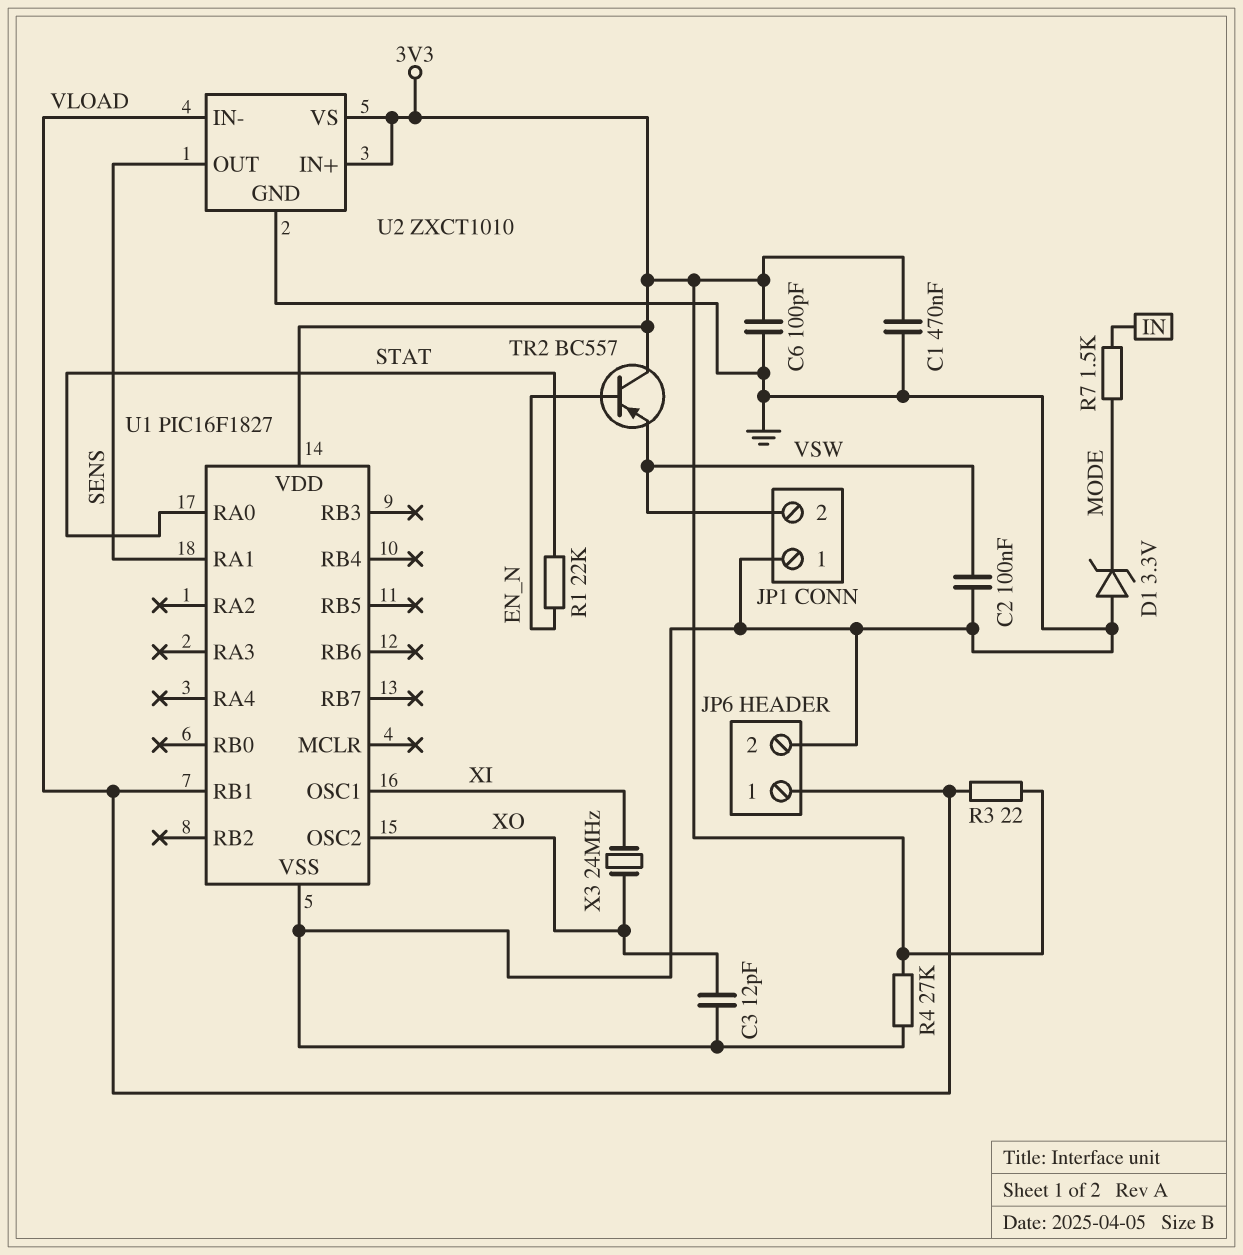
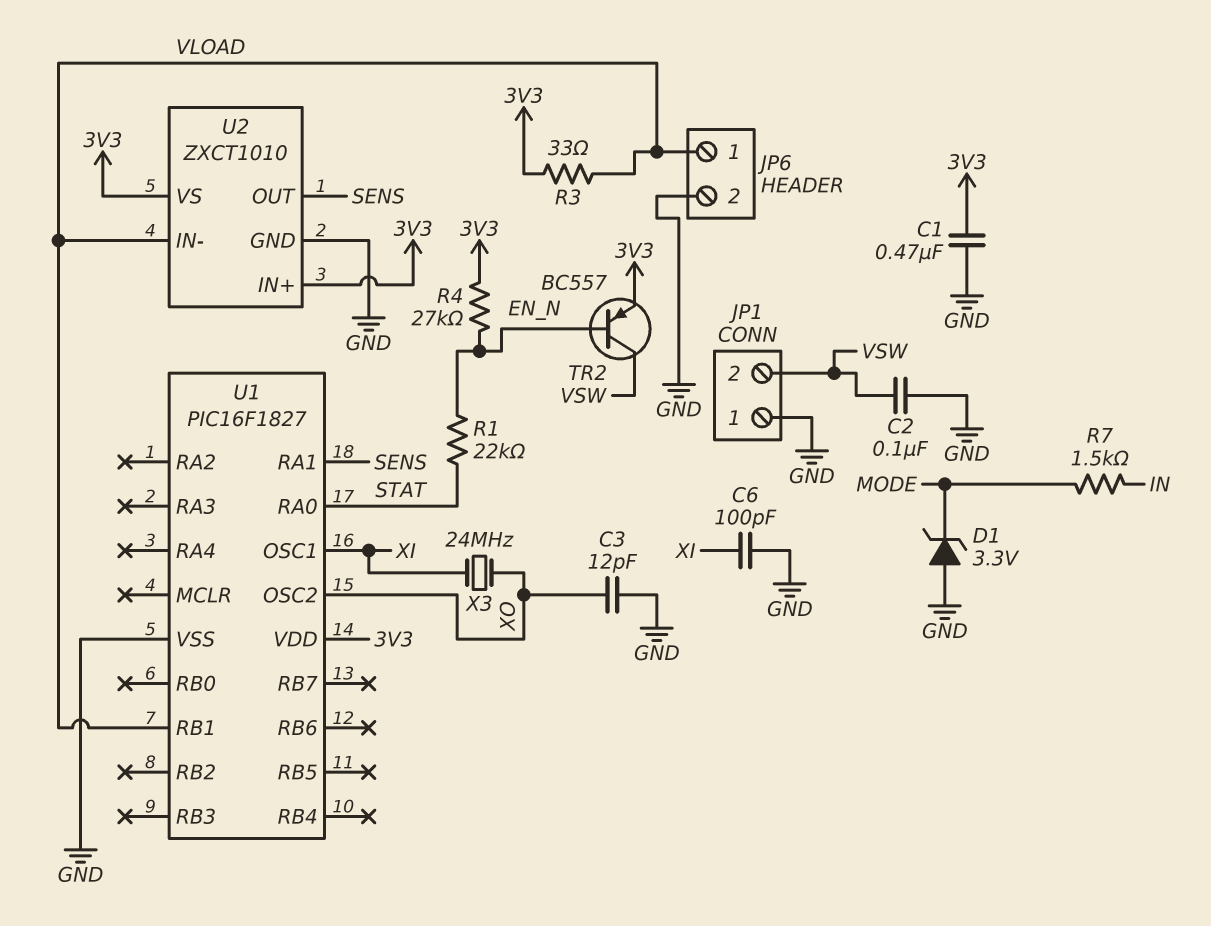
C6: 100pF (3V3, GND) -> 100pF (GND, XI)
R3: 22 (3V3, VLOAD) -> 33 (3V3, VLOAD)
R4: 27k (3V3, GND) -> 27k (3V3, EN_N)
TR2: PNP BC557 (B EN_N, C 3V3, E VSW) -> PNP BC557 (B EN_N, C VSW, E 3V3)

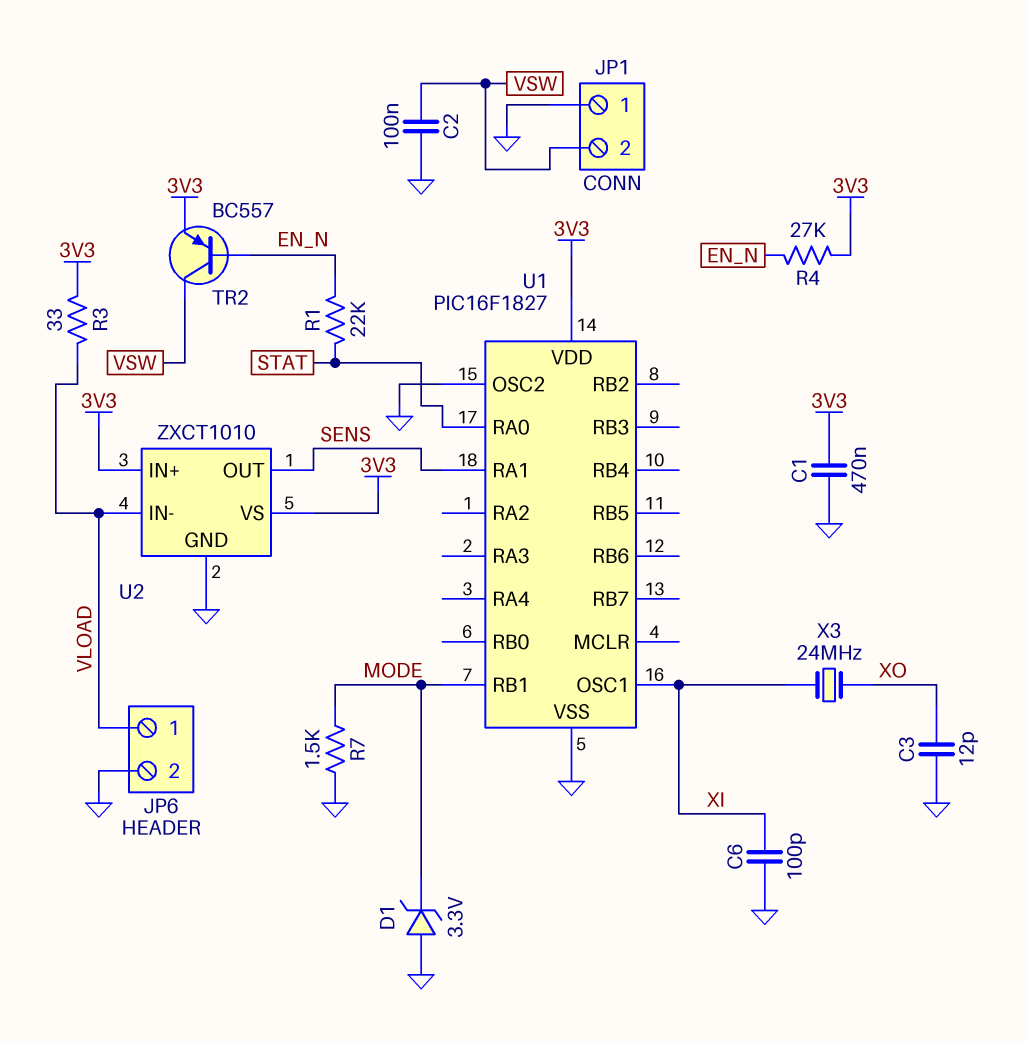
R7: 1.5k (IN, MODE) -> 1.5k (GND, MODE)
U1 pin OSC2: XO -> GND
U1 pin RB1: VLOAD -> MODE

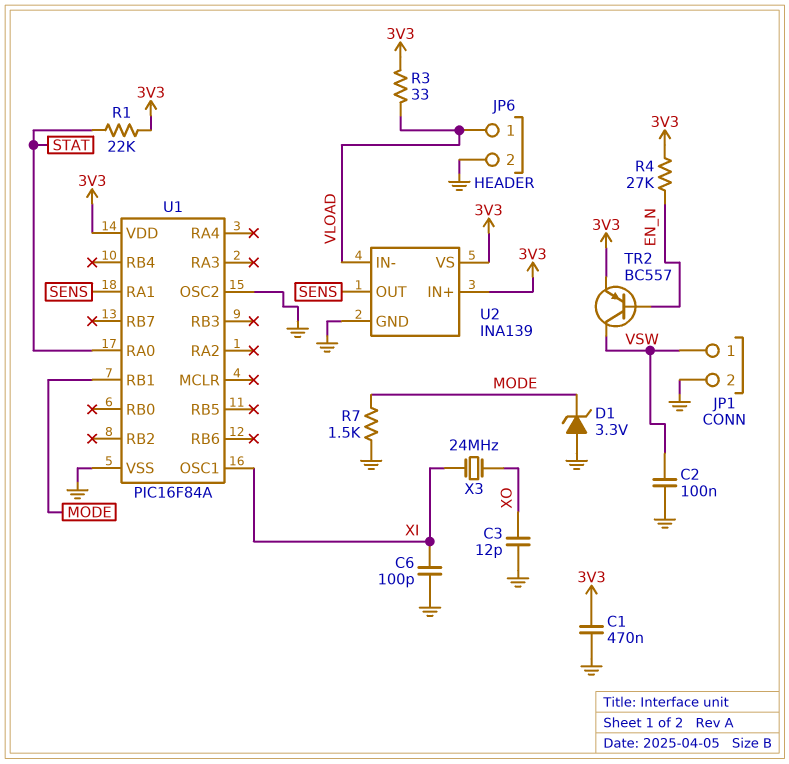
JP1 pin 1: GND -> VSW
JP1 pin 2: VSW -> GND
R1: 22k (EN_N, STAT) -> 22k (3V3, STAT)
U1: PIC16F1827 -> PIC16F84A
U2: ZXCT1010 -> INA139

